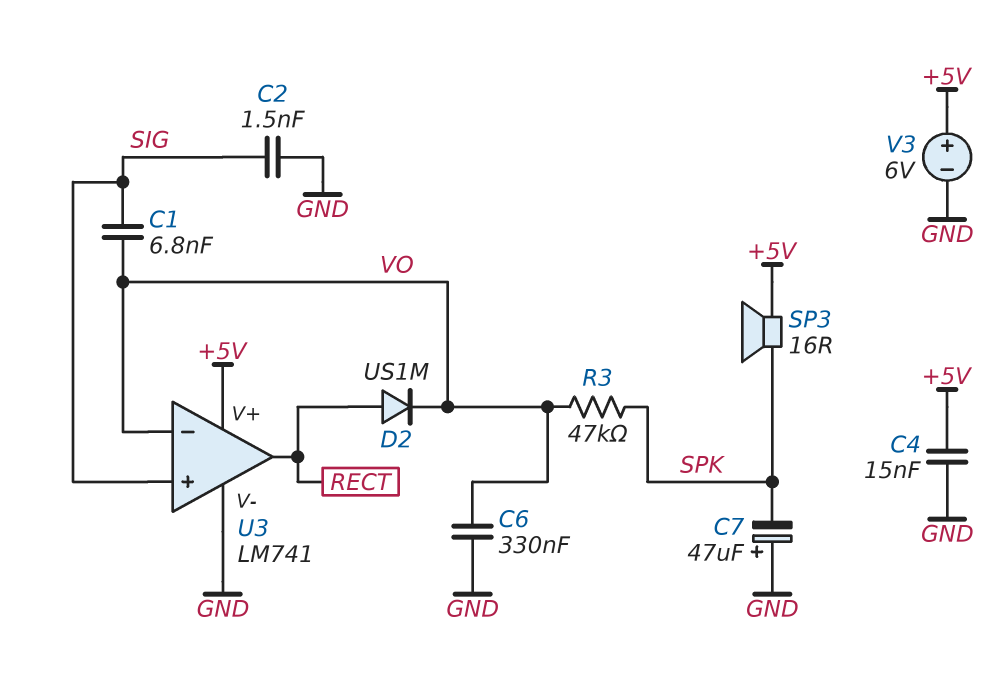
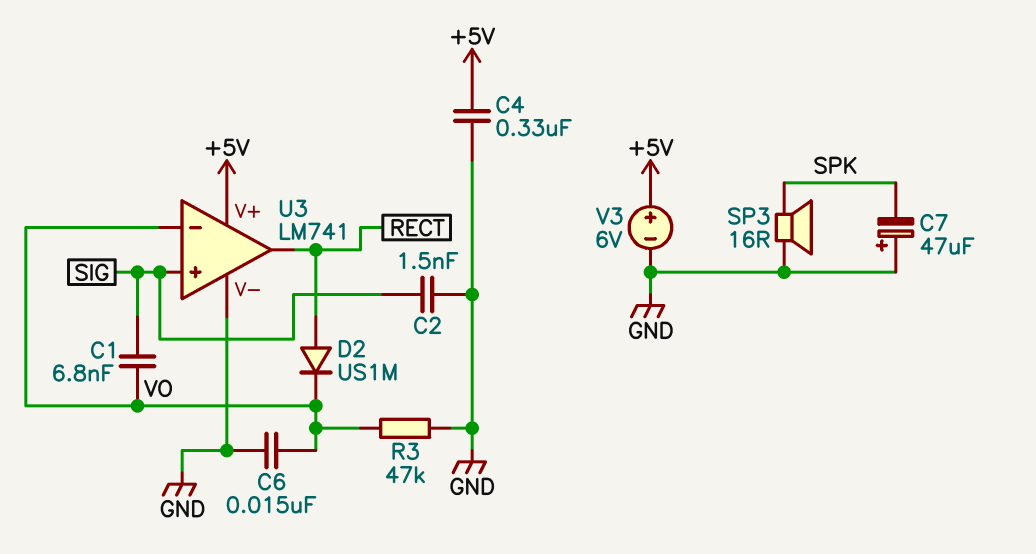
C4: 15nF (+5V, GND) -> 330nF (+5V, GND)
C6: 330nF (GND, VO) -> 15nF (GND, VO)
R3: 47k (SPK, VO) -> 47k (GND, VO)
SP3: speaker 16R (+5V, SPK) -> speaker 16R (GND, SPK)

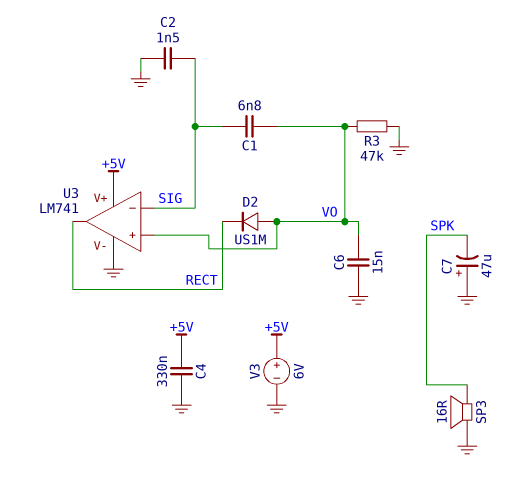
D2: diode US1M (A RECT, K VO) -> diode US1M (A VO, K RECT)
U3 pin in+: SIG -> VO
U3 pin in-: VO -> SIG

